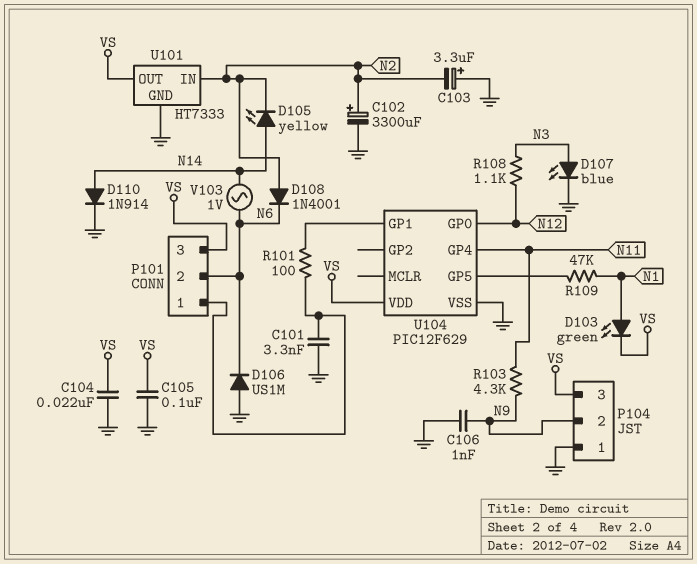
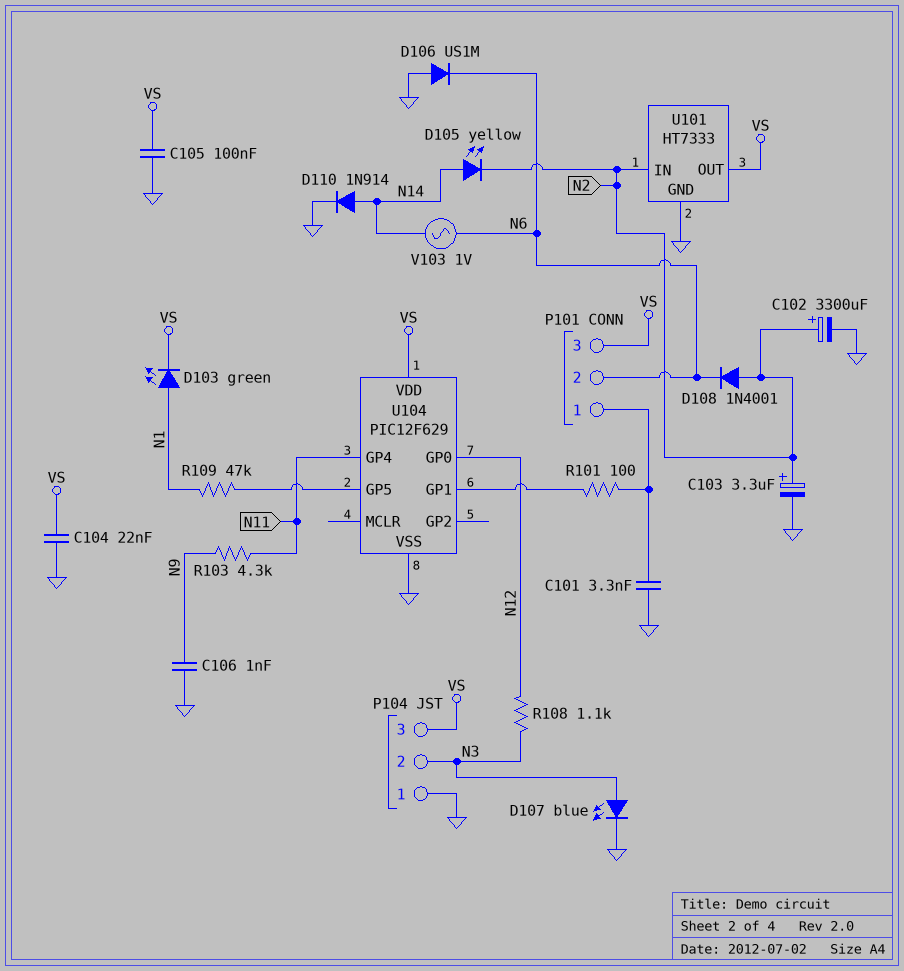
C103: 3.3uF (plus GND, minus N2) -> 3.3uF (plus N2, minus GND)
P104 pin 2: N9 -> N3

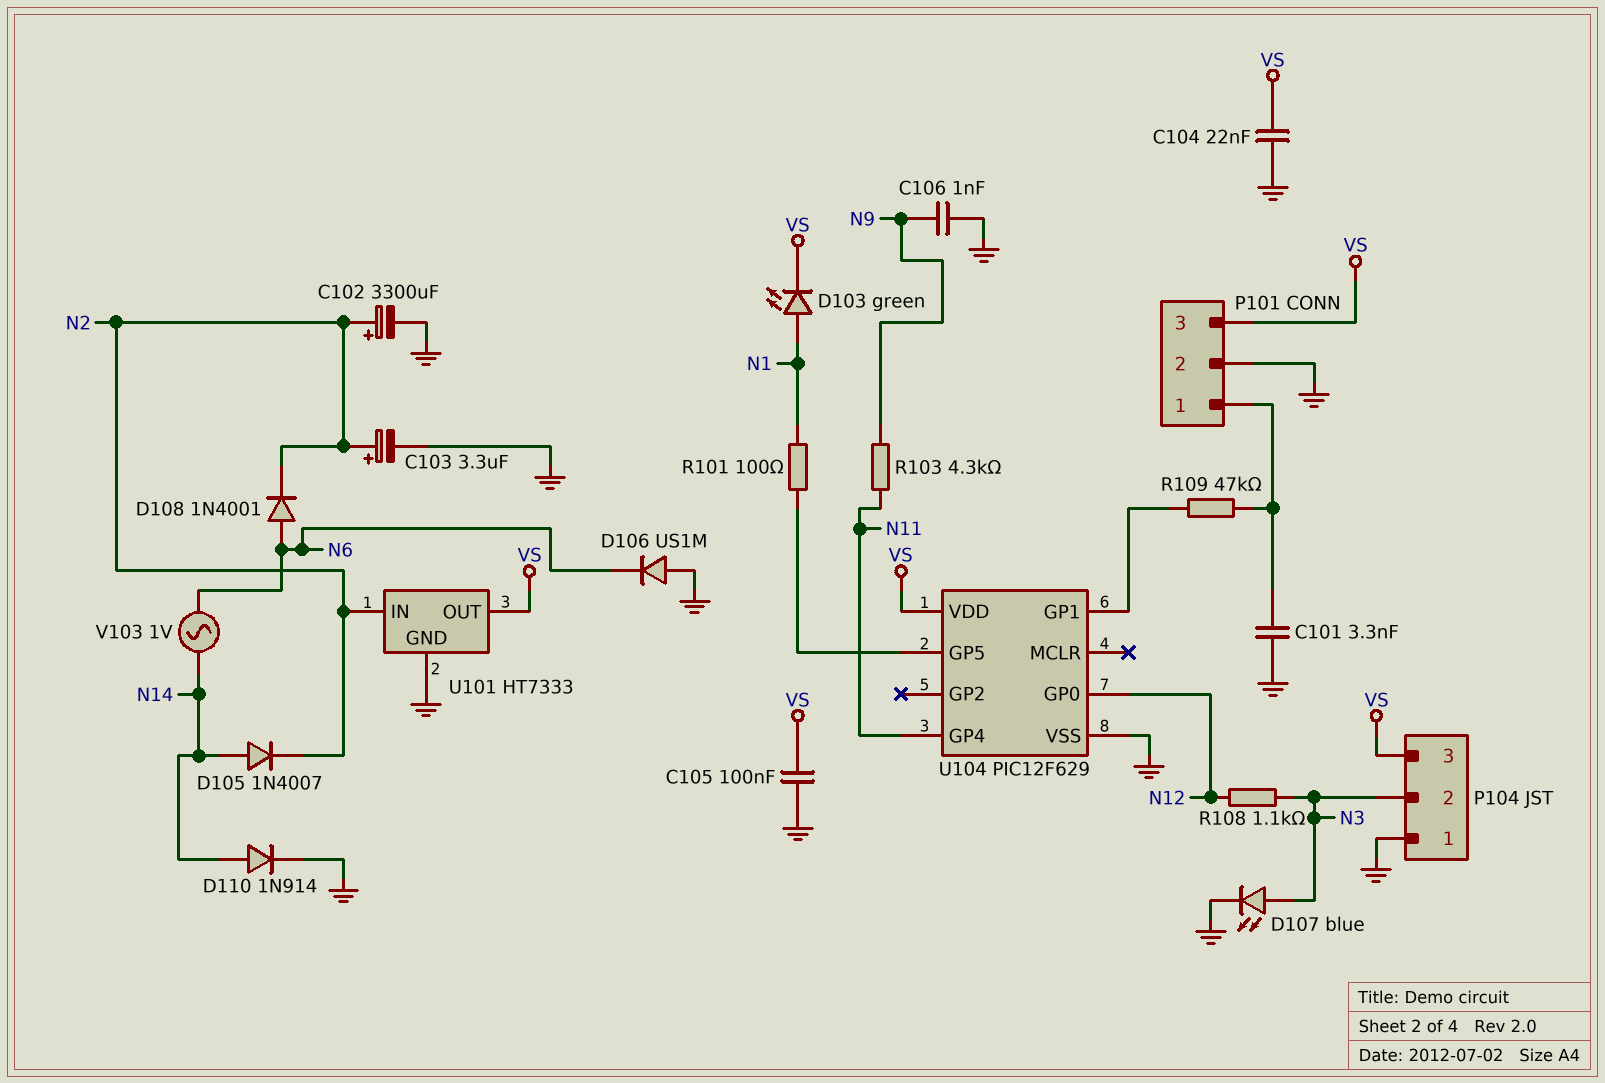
D105: LED yellow (A N14, K N2) -> diode 1N4007 (A N14, K N2)
D108: diode 1N4001 (A N2, K N6) -> diode 1N4001 (A N6, K N2)
P101 pin 2: N6 -> GND
R101: 100 (P101/1, U104/GP1) -> 100 (N1, U104/GP5)
R109: 47k (N1, U104/GP5) -> 47k (P101/1, U104/GP1)

